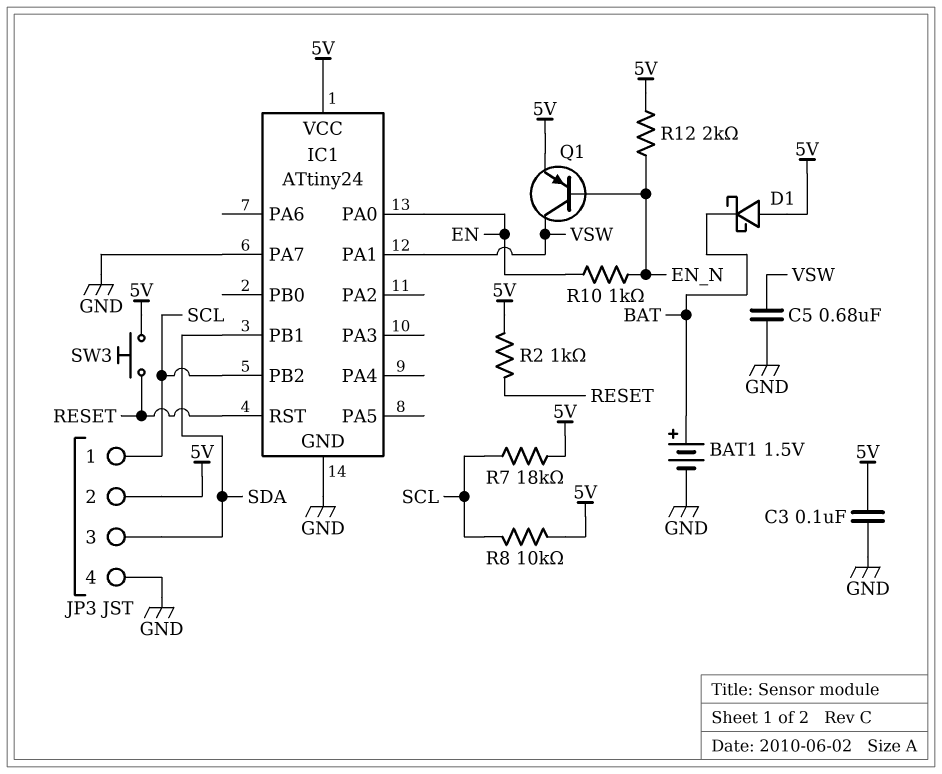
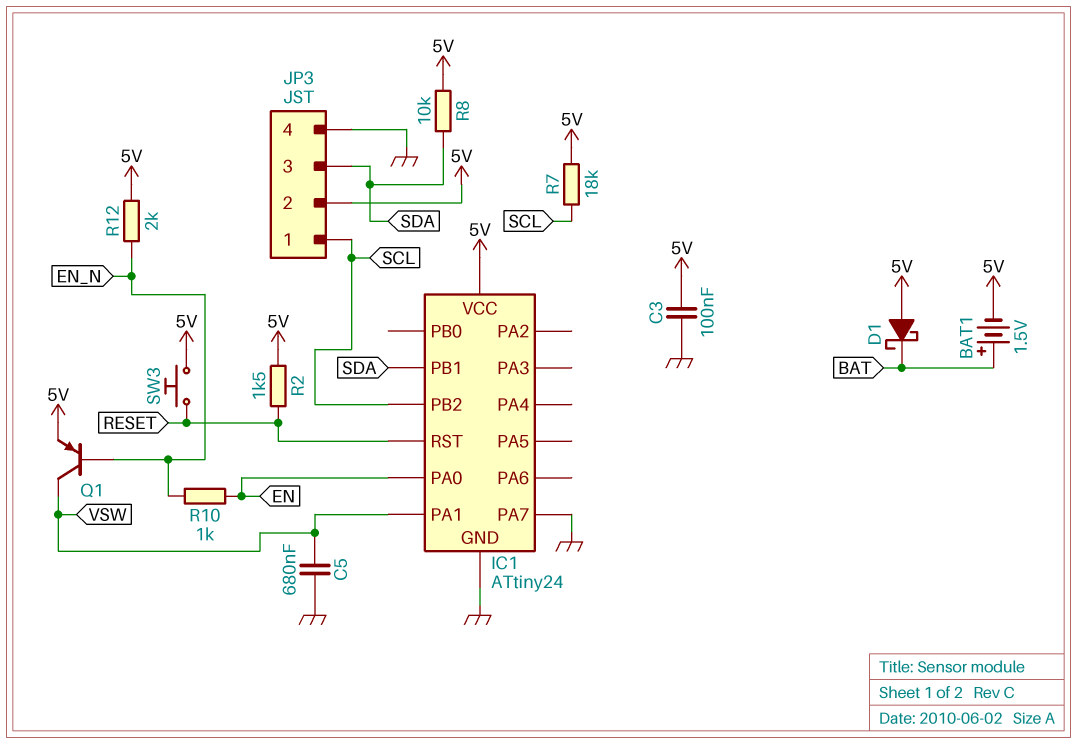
BAT1: 1.5V (plus BAT, minus GND) -> 1.5V (plus BAT, minus 5V)
R2: 1k (5V, RESET) -> 1.5k (5V, RESET)
R8: 10k (5V, SCL) -> 10k (5V, SDA)

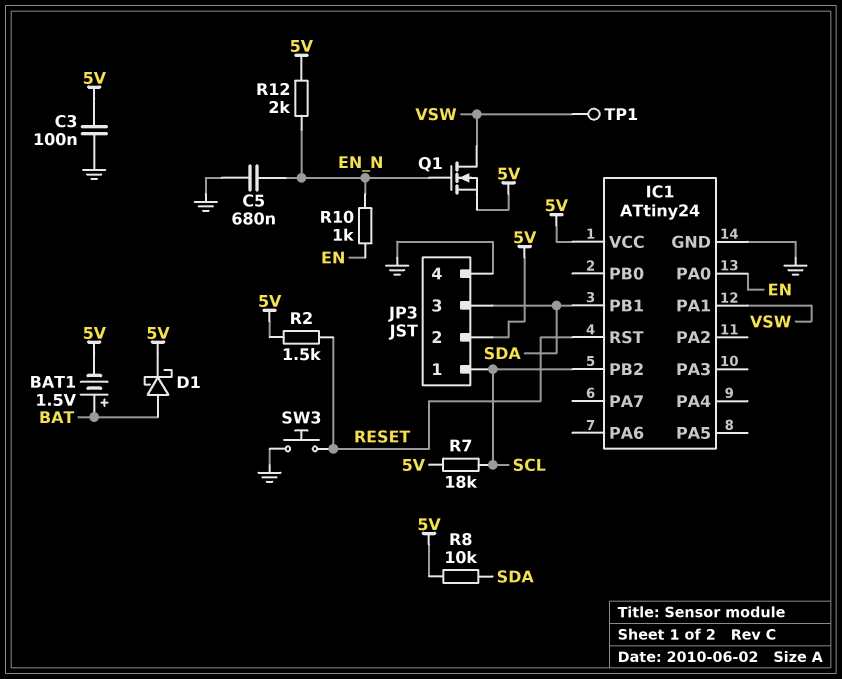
C5: 680nF (GND, VSW) -> 680nF (EN_N, GND)
D1: schottky (A 5V, K BAT) -> schottky (A BAT, K 5V)
IC1 pin PA7: GND -> none
Q1: PNP (B EN_N, C VSW, E 5V) -> NMOS (G EN_N, D VSW, S 5V)
SW3: button (5V, RESET) -> button (GND, RESET)
TP1: none -> test point (VSW)

